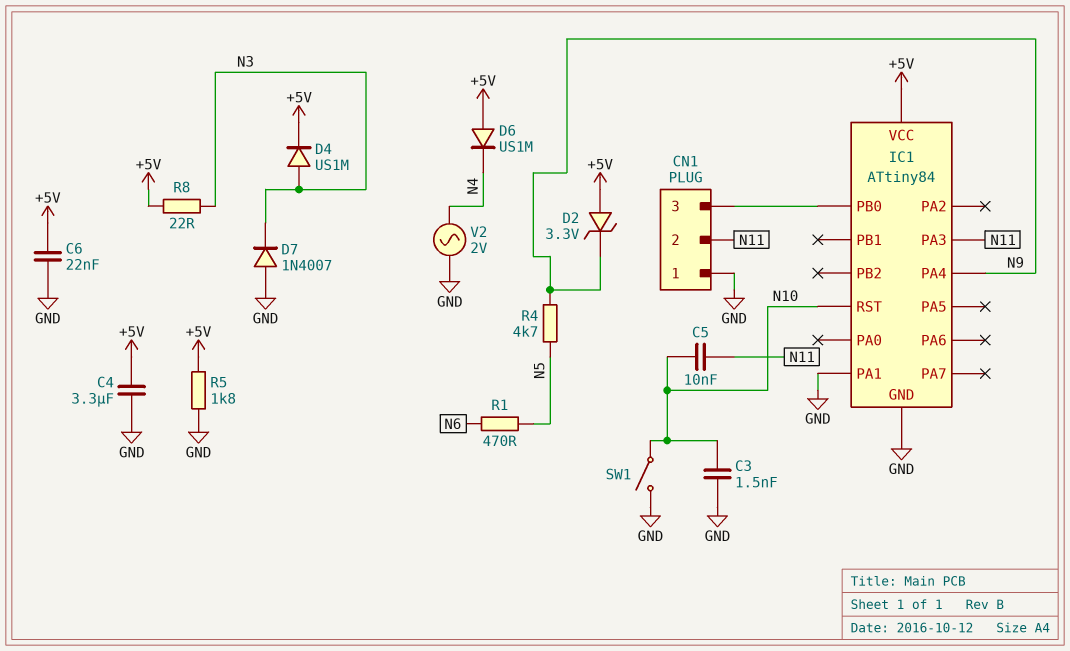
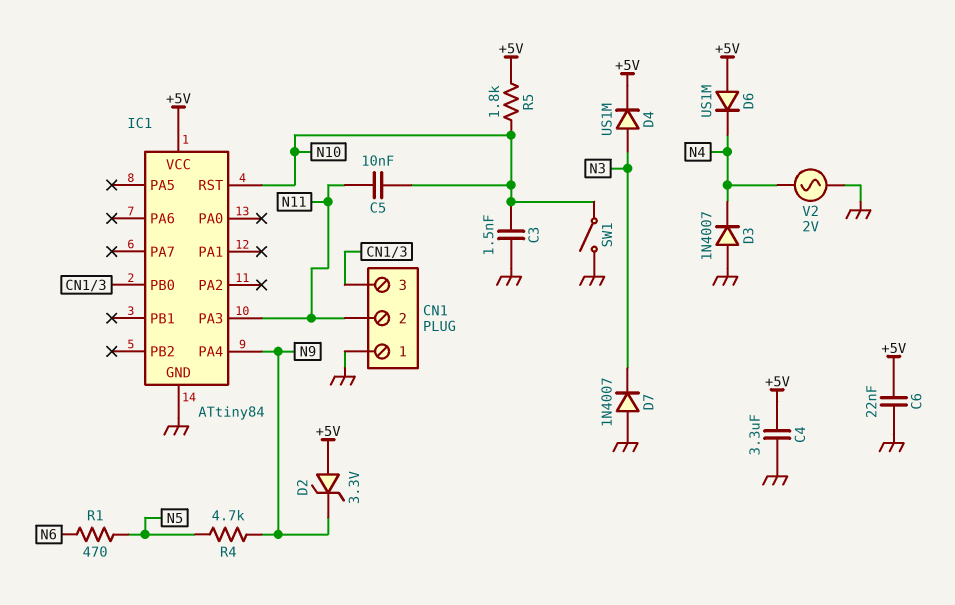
D3: none -> diode 1N4007 (A GND, K N4)
IC1 pin PA1: GND -> none
R5: 1.8k (+5V, GND) -> 1.8k (+5V, N10)
R8: 22 (+5V, N3) -> none

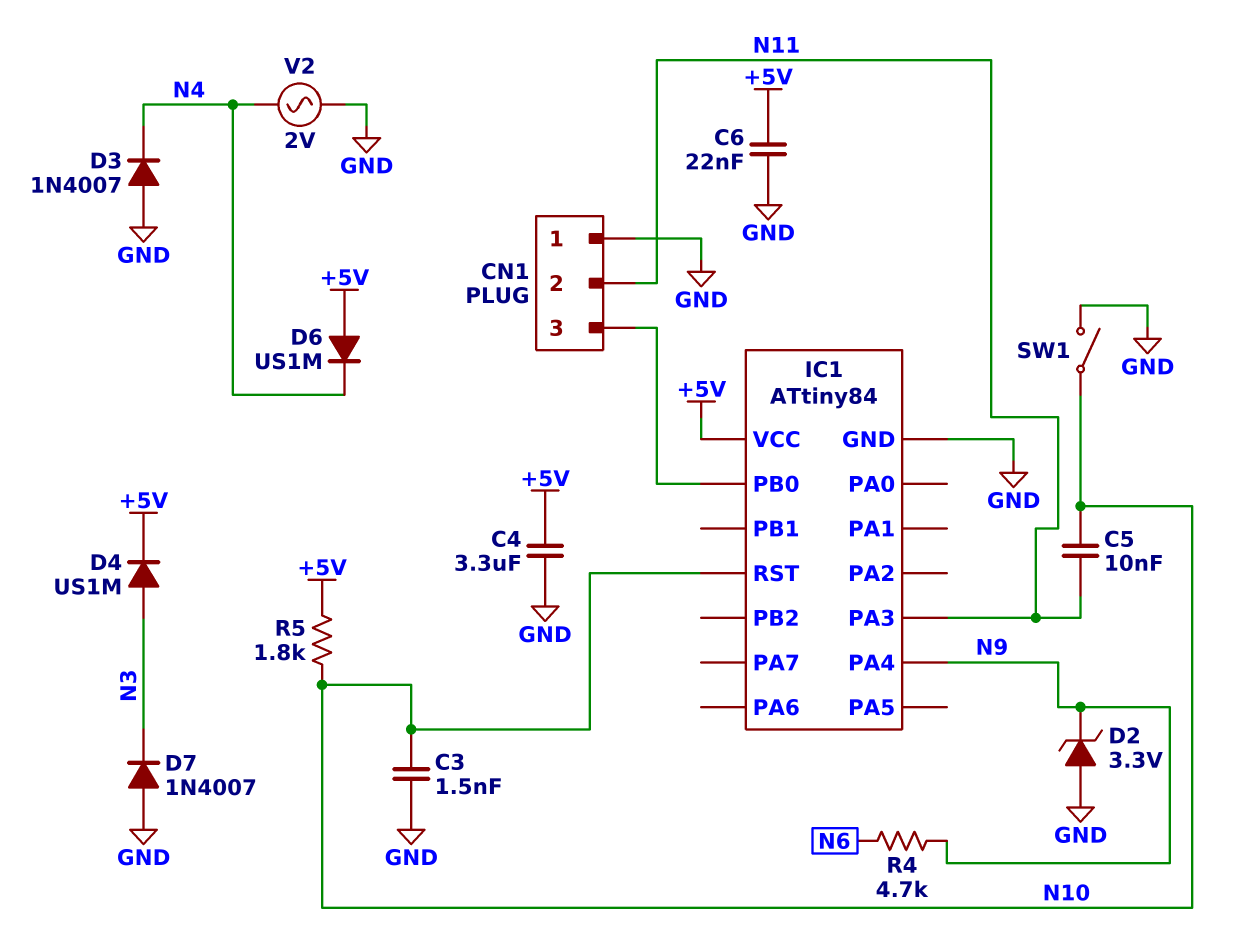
D2: zener 3.3V (A +5V, K N9) -> zener 3.3V (A GND, K N9)
R1: 470 (N5, N6) -> none
R4: 4.7k (N5, N9) -> 4.7k (N6, N9)

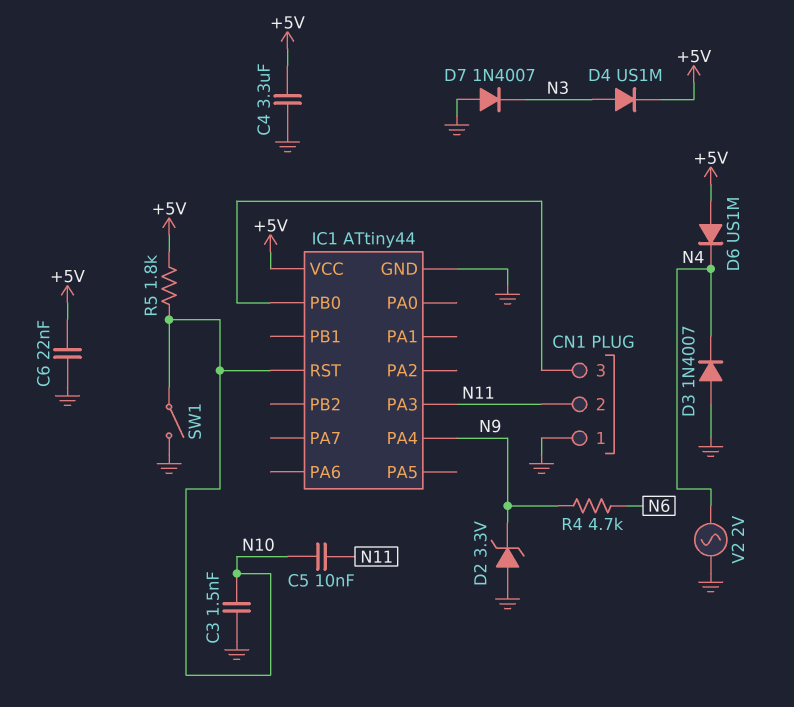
IC1: ATtiny84 -> ATtiny44

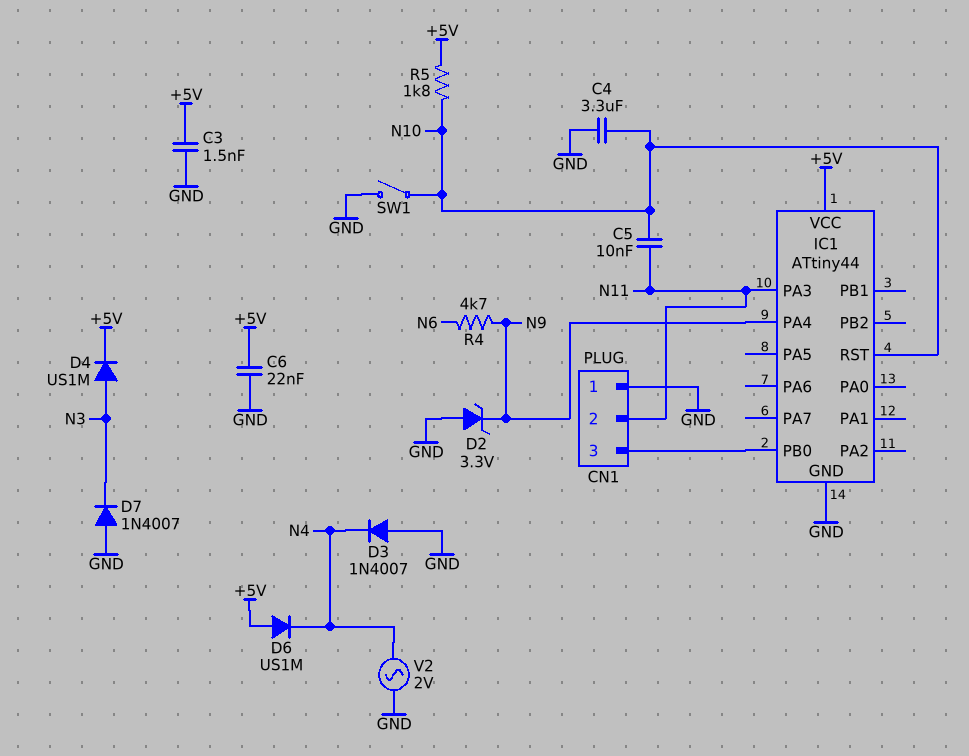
C3: 1.5nF (GND, N10) -> 1.5nF (+5V, GND)
C4: 3.3uF (+5V, GND) -> 3.3uF (GND, N10)

